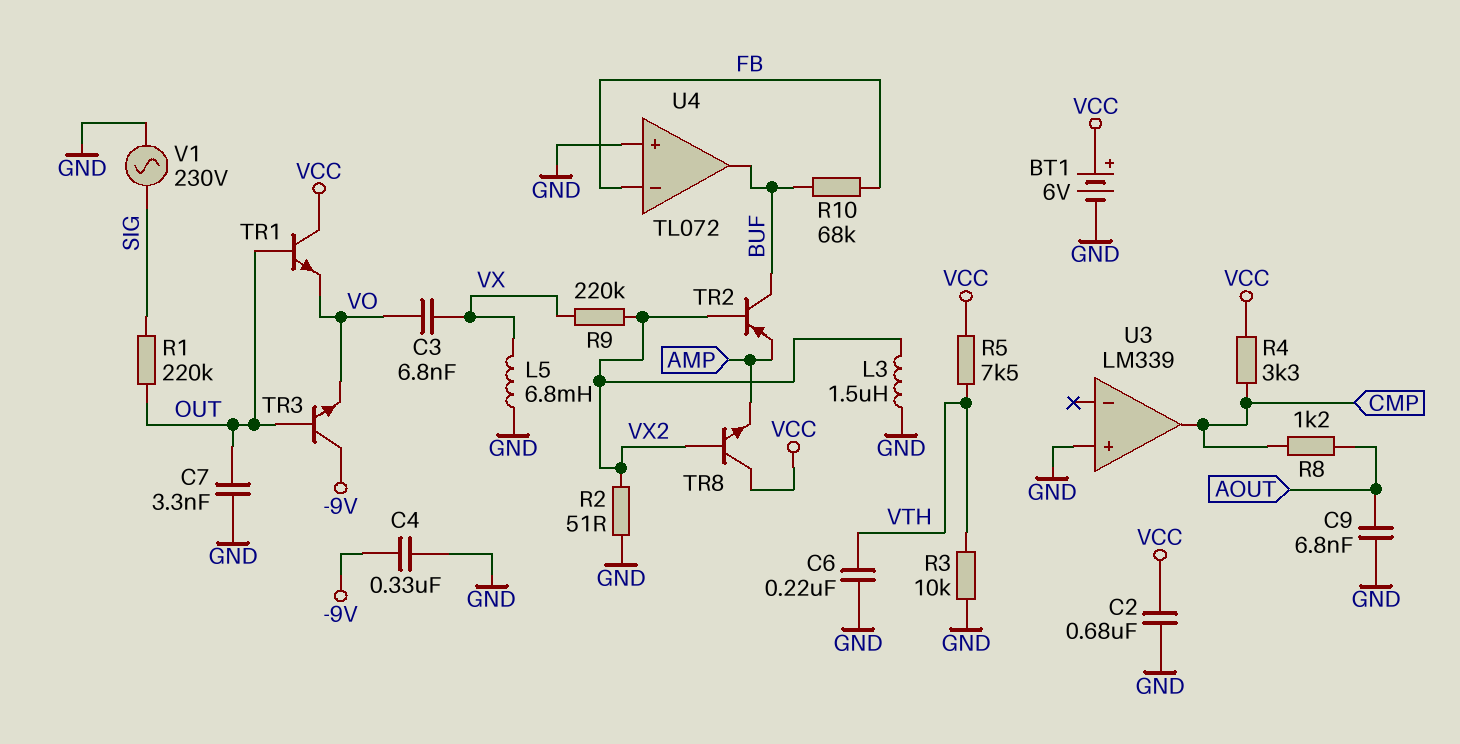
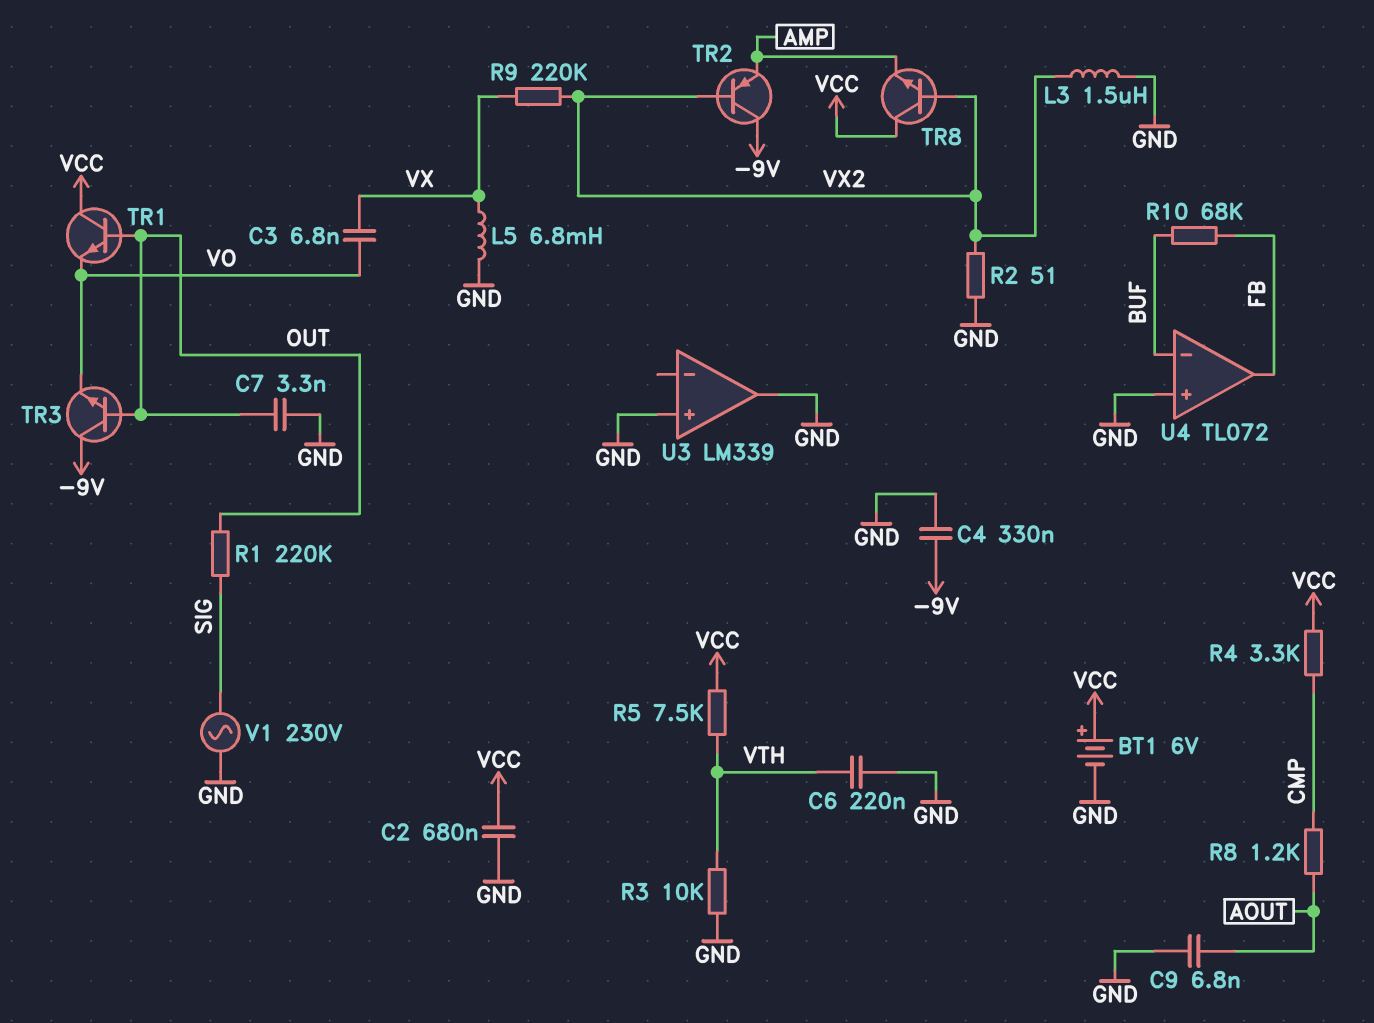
TR2: PNP (B VX2, C BUF, E AMP) -> PNP (B VX2, C -9V, E AMP)
U3 pin out: CMP -> GND
U4 pin in-: FB -> BUF
U4 pin out: BUF -> FB

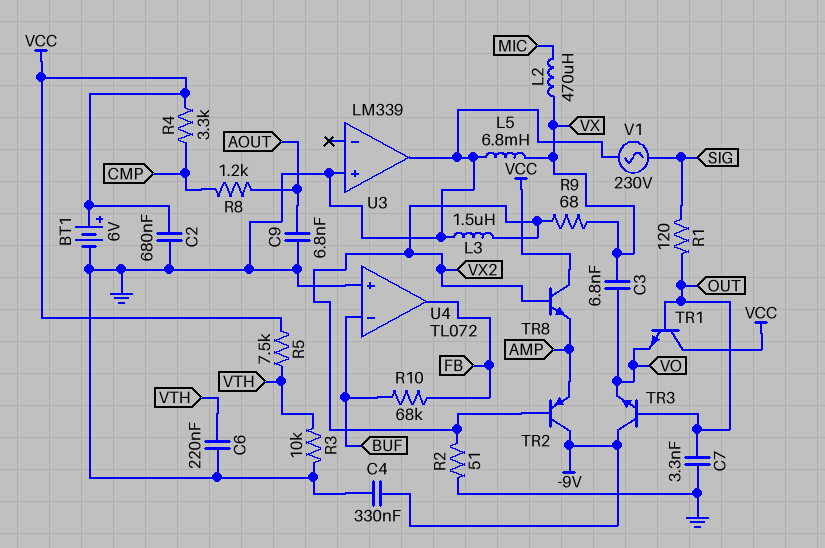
L2: none -> 470uH (MIC, VX)
R1: 220k (OUT, SIG) -> 120 (OUT, SIG)
R9: 220k (VX, VX2) -> 68 (VX, VX2)

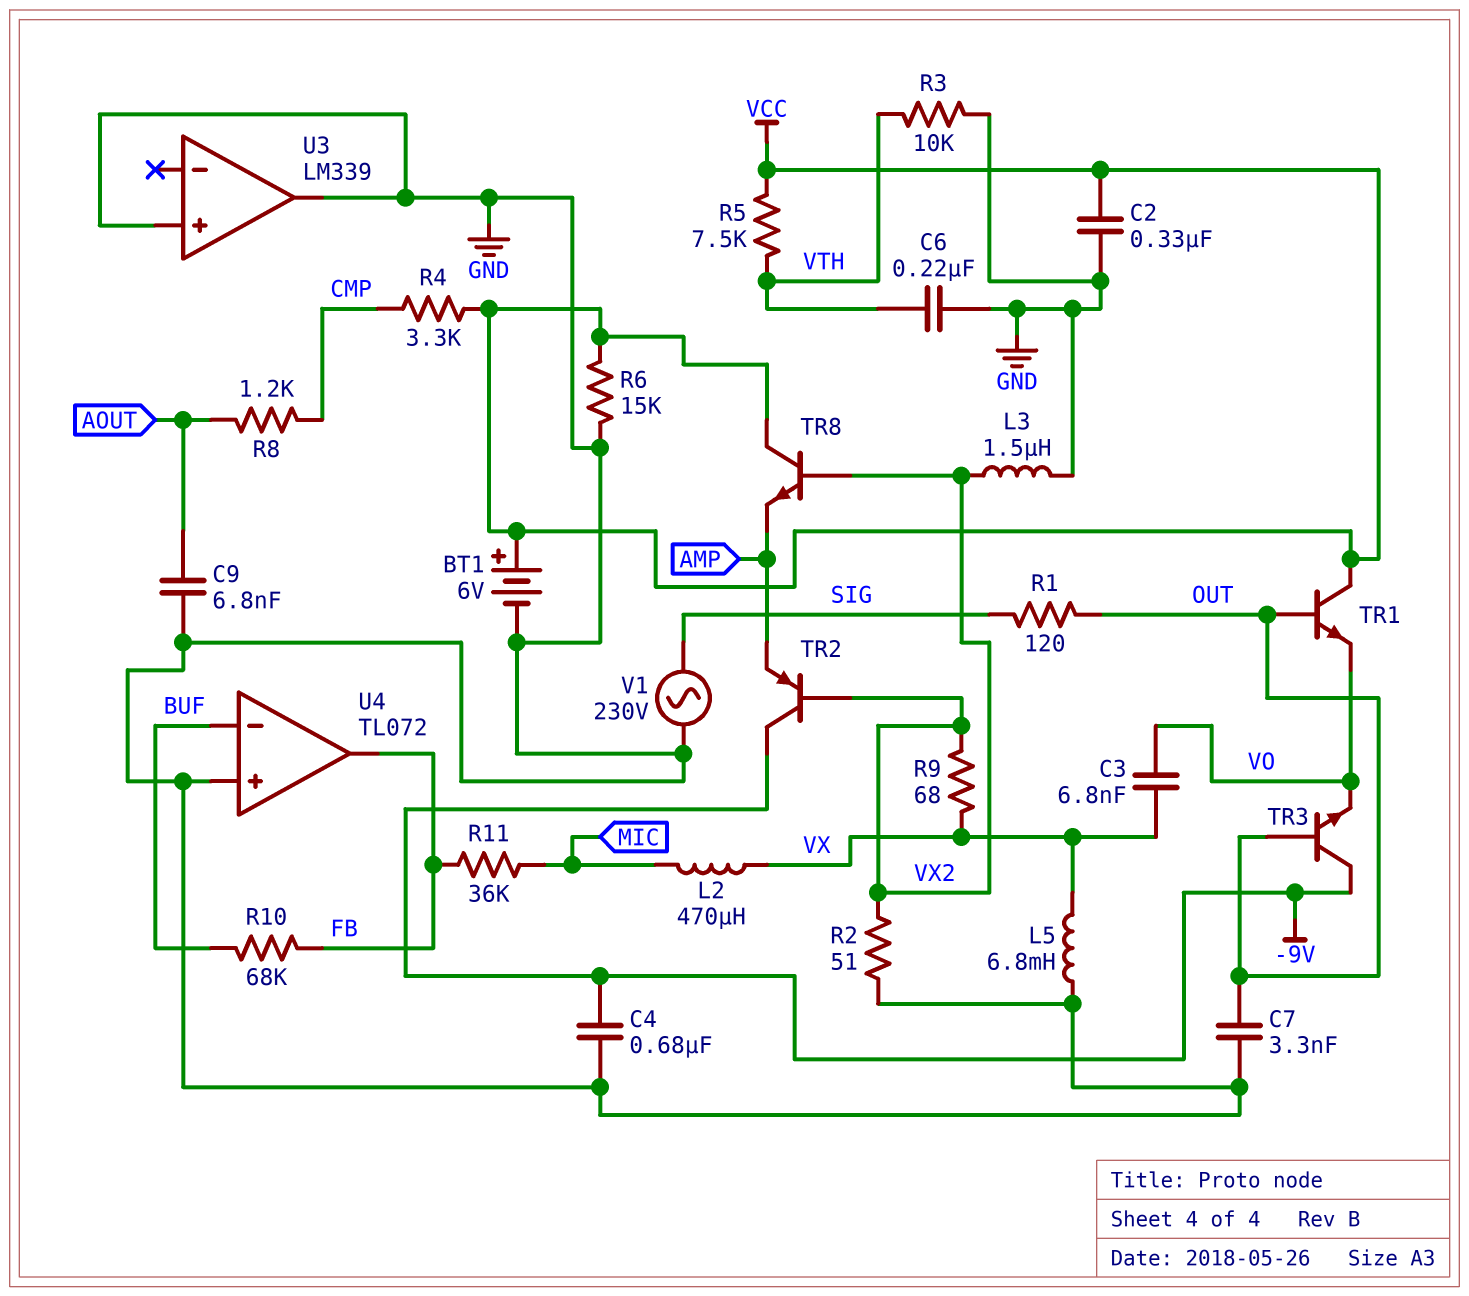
C2: 680nF (GND, VCC) -> 330nF (GND, VCC)
C4: 330nF (-9V, GND) -> 680nF (-9V, GND)
R6: none -> 15k (GND, VCC)
R11: none -> 36k (FB, MIC)

